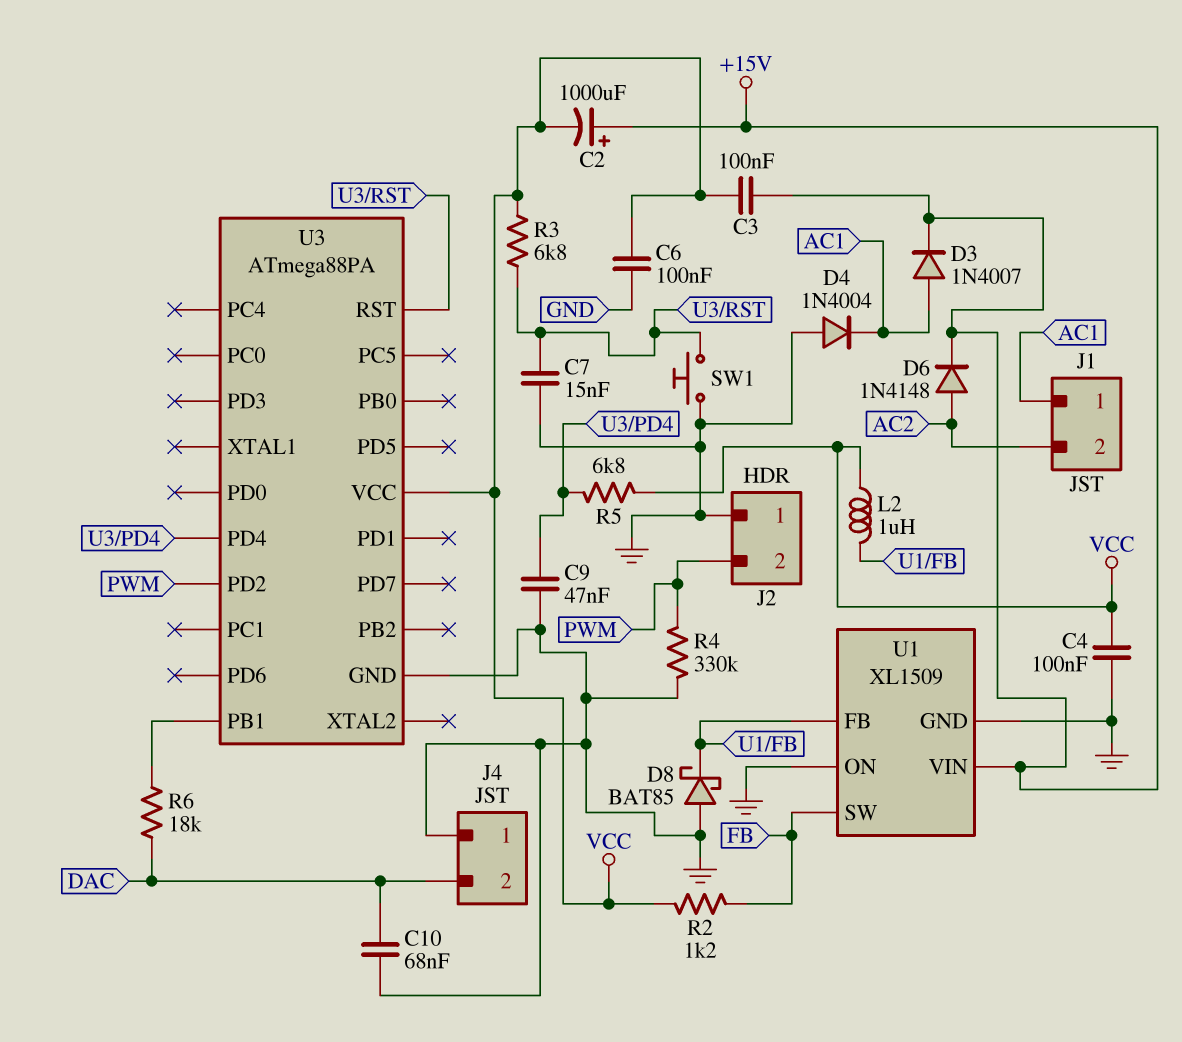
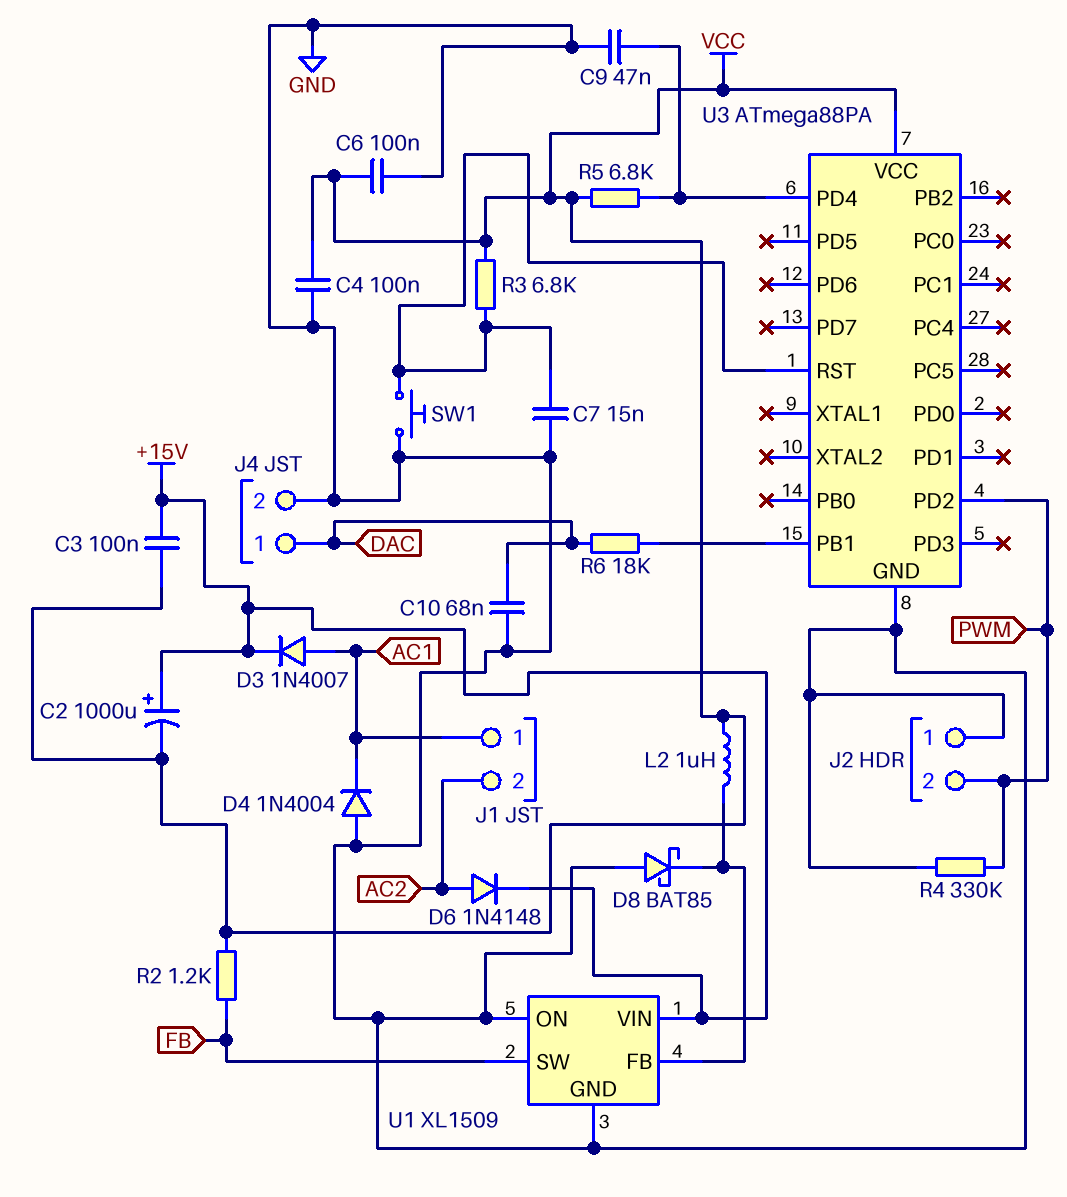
J4 pin 1: GND -> DAC
J4 pin 2: DAC -> GND

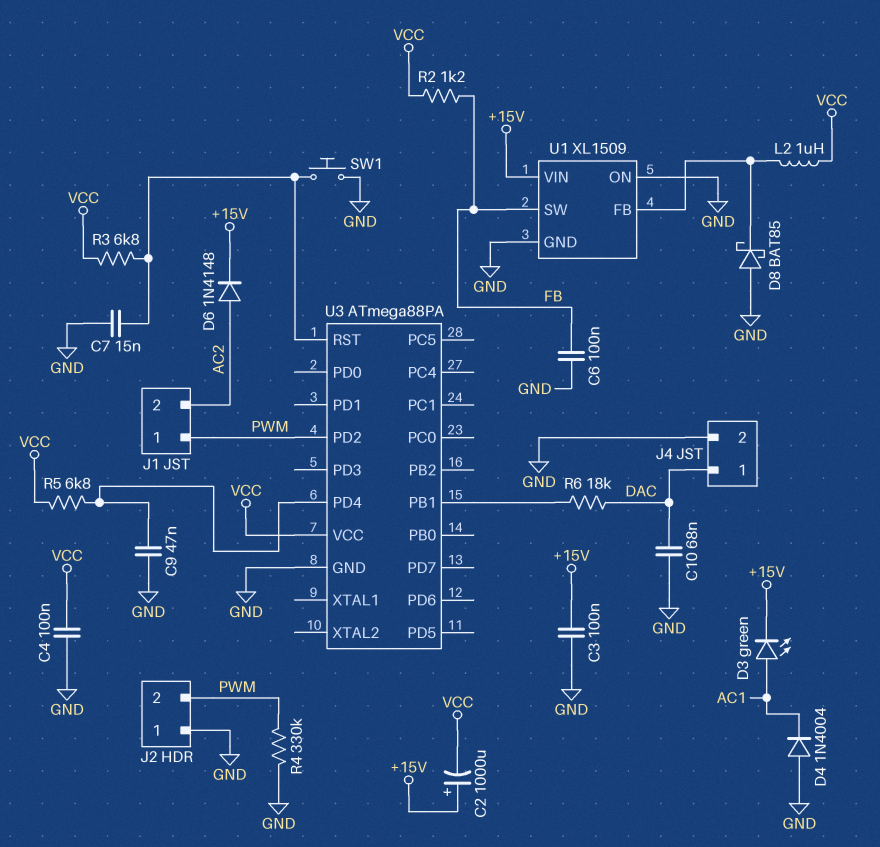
C3: 100nF (+15V, VCC) -> 100nF (+15V, GND)
C6: 100nF (GND, VCC) -> 100nF (FB, GND)
D3: diode 1N4007 (A AC1, K +15V) -> LED green (A AC1, K +15V)
J1 pin 1: AC1 -> PWM

